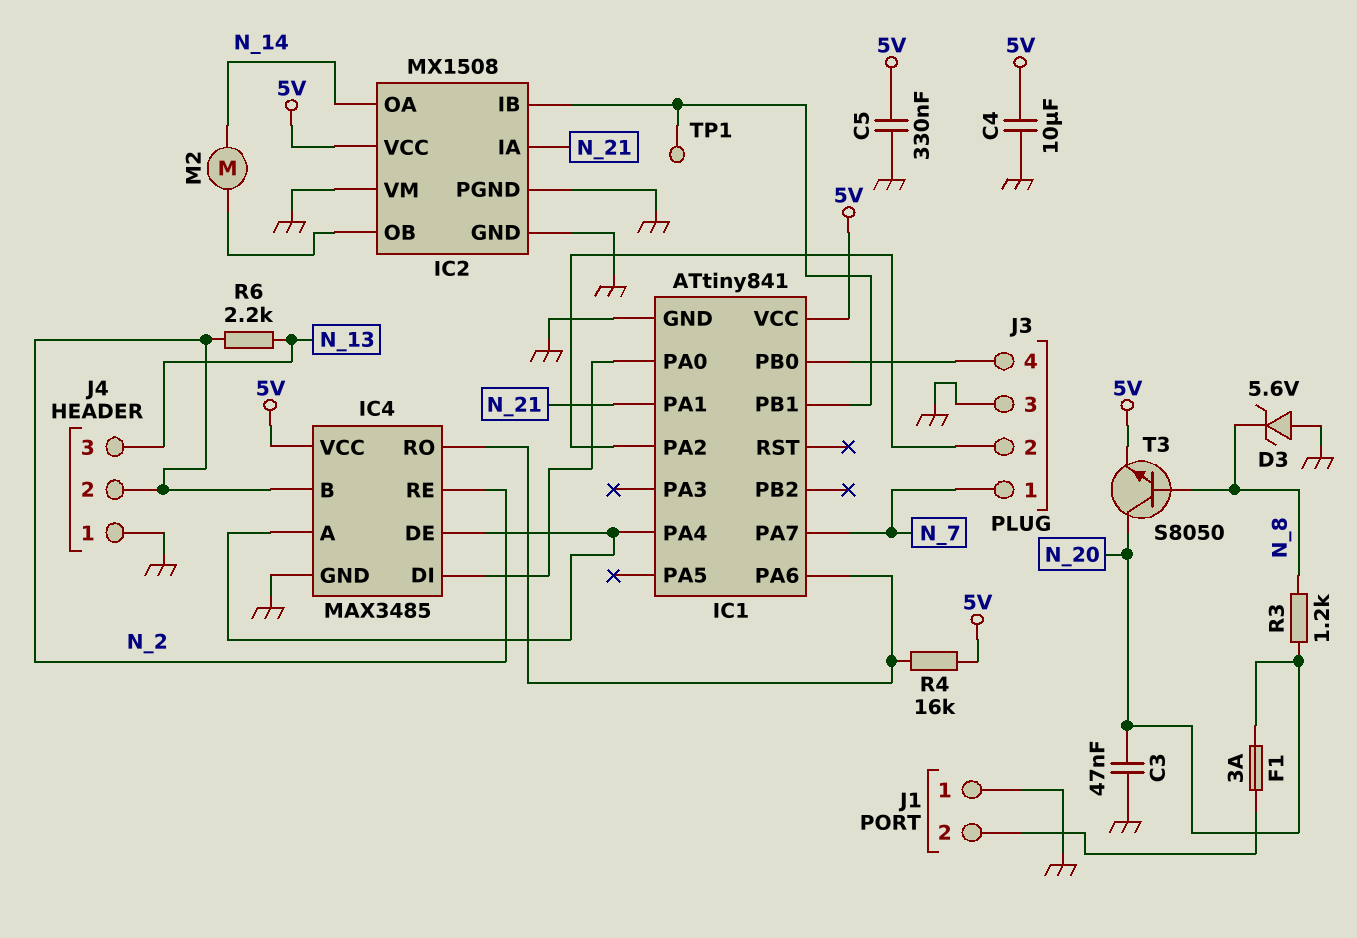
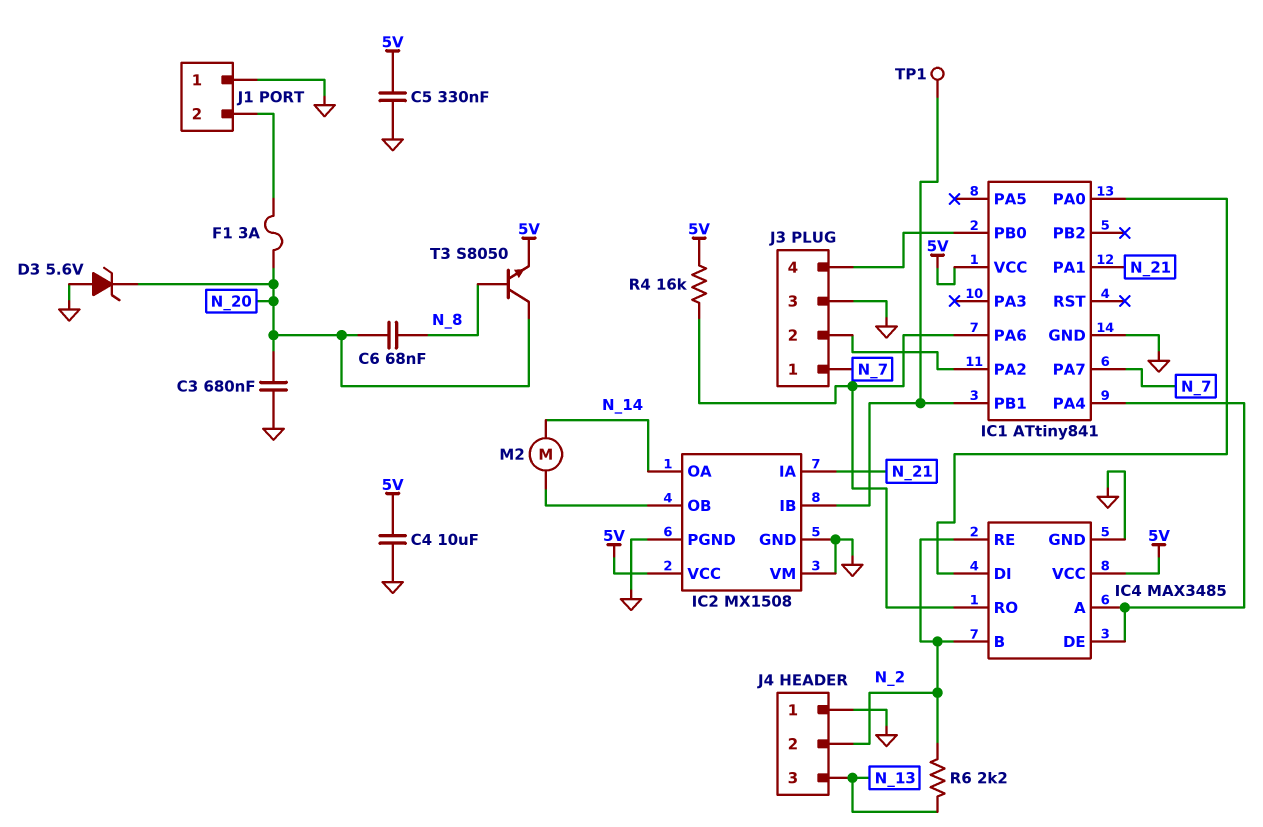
C3: 47nF (GND, N_20) -> 680nF (GND, N_20)
C6: none -> 68nF (N_8, N_20)
D3: zener 5.6V (A GND, K N_8) -> zener 5.6V (A GND, K N_20)
R3: 1.2k (N_8, N_20) -> none

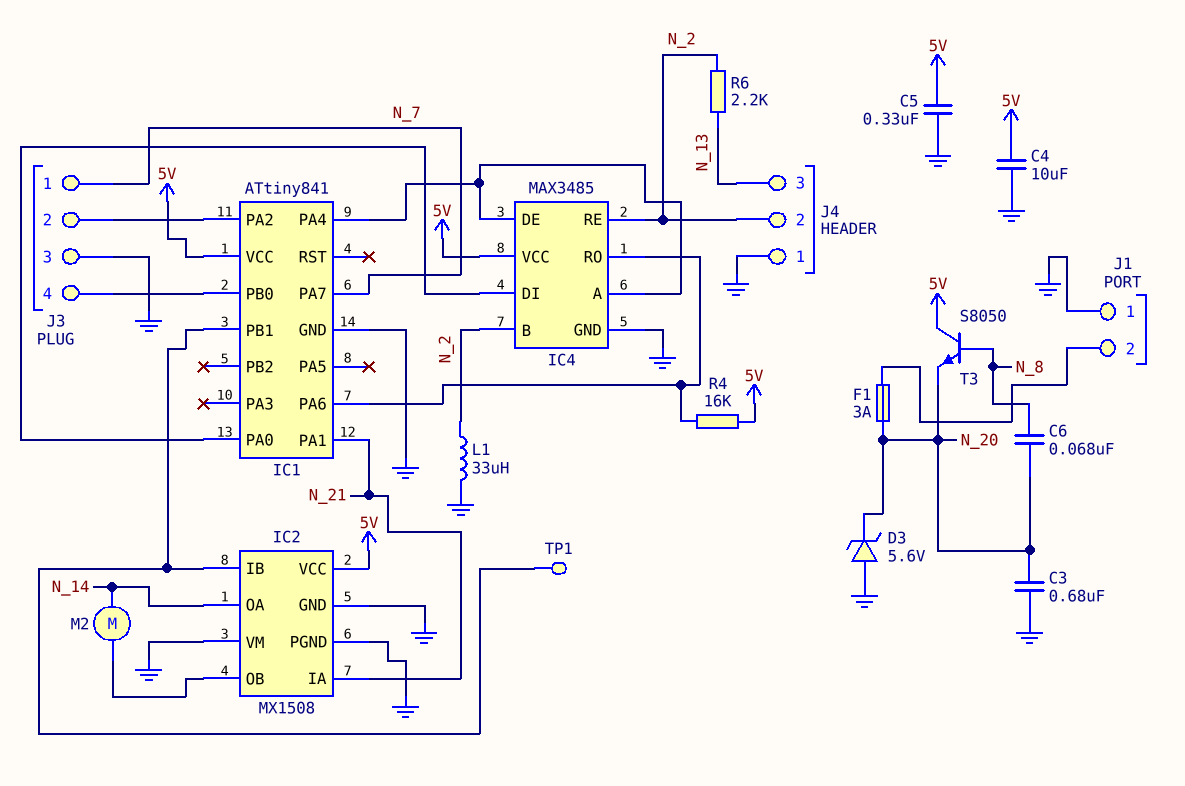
L1: none -> 33uH (GND, N_2)
T3: NPN S8050 (B N_8, C N_20, E 5V) -> NPN S8050 (B N_8, C 5V, E N_20)

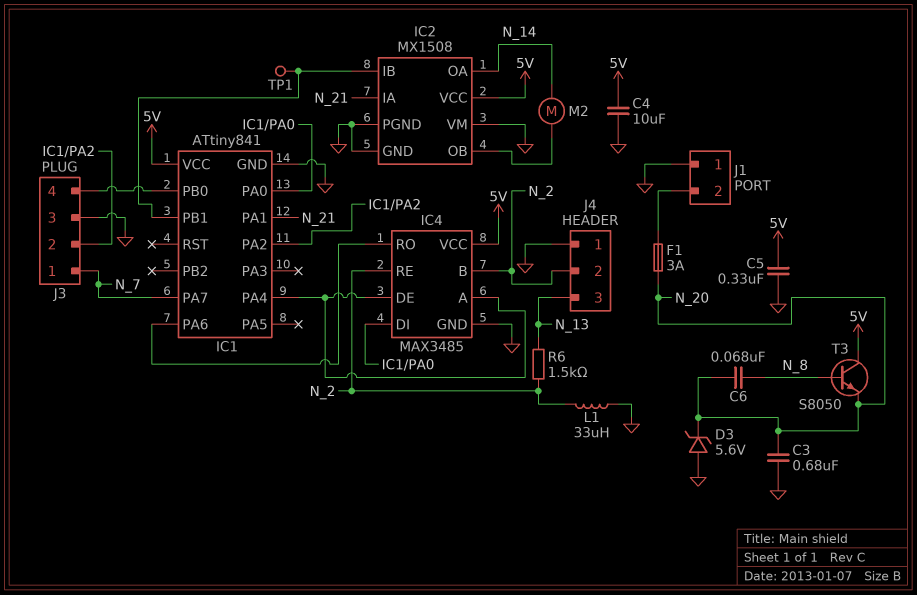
R4: 16k (5V, IC1/PA6) -> none
R6: 2.2k (N_2, N_13) -> 1.5k (N_2, N_13)

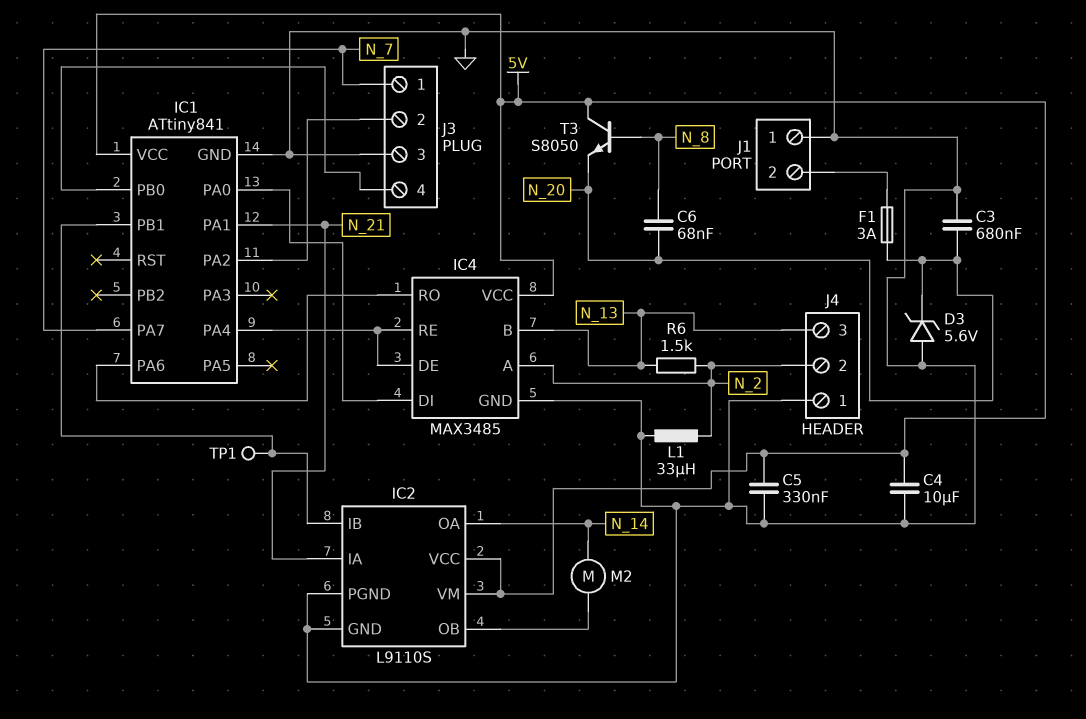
IC2: MX1508 -> L9110S
IC2 pin VM: GND -> 5V
IC4 pin A: IC1/PA4 -> N_2
IC4 pin B: N_2 -> N_13
IC4 pin RE: N_2 -> IC1/PA4

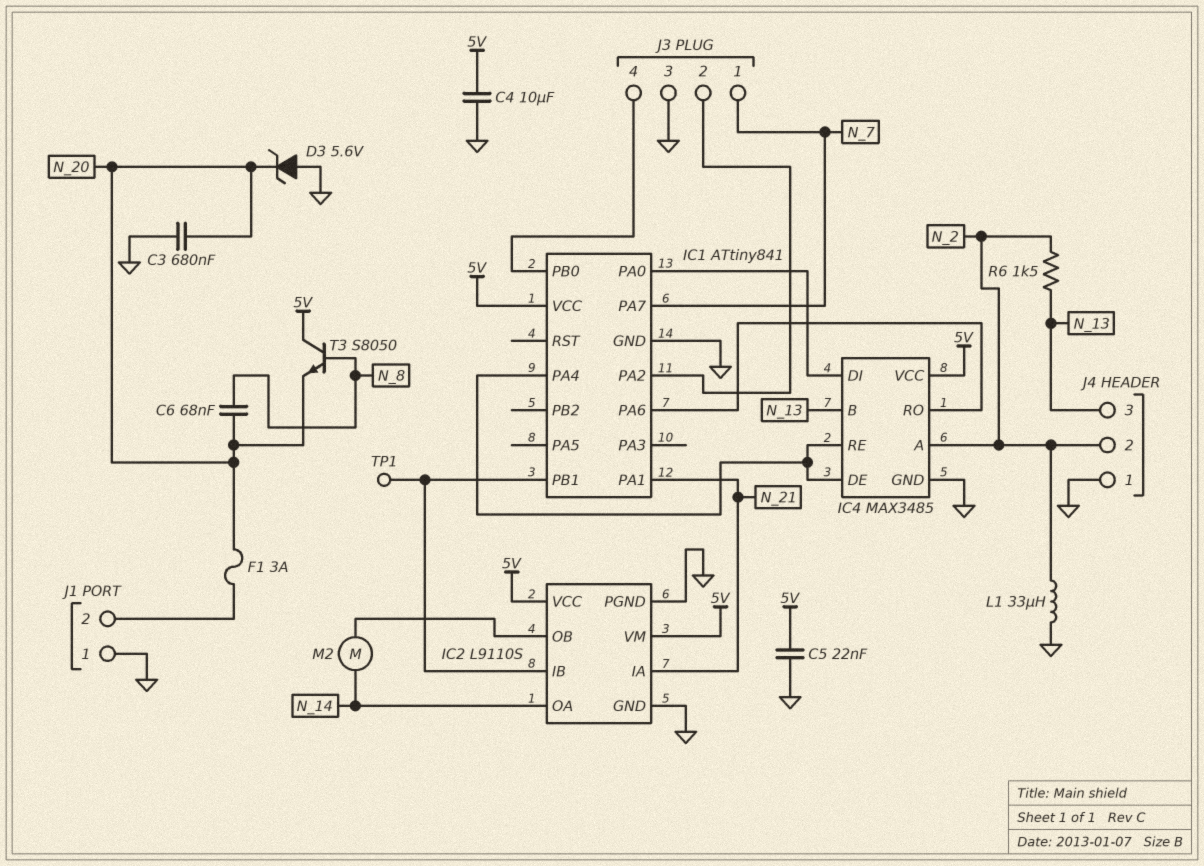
C5: 330nF (5V, GND) -> 22nF (5V, GND)

